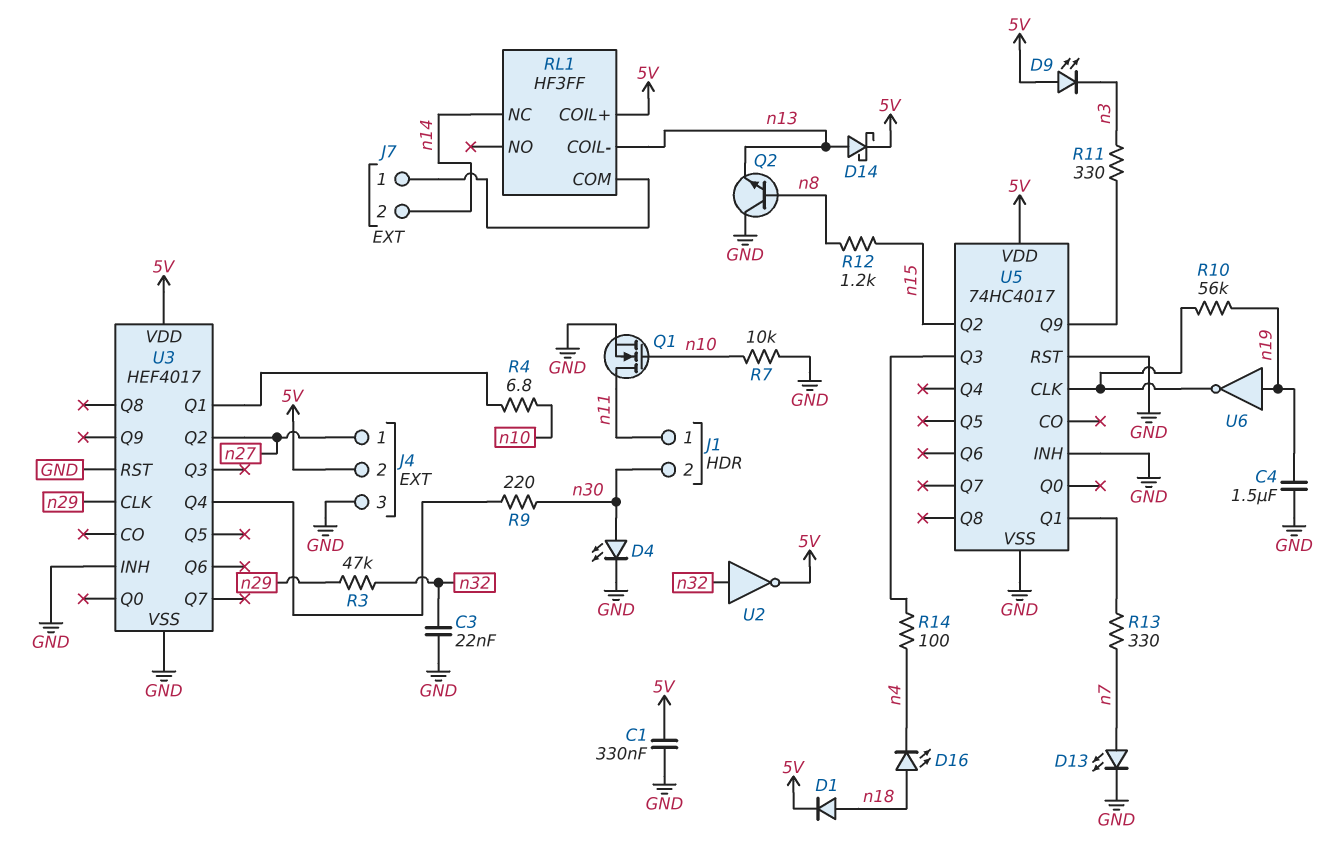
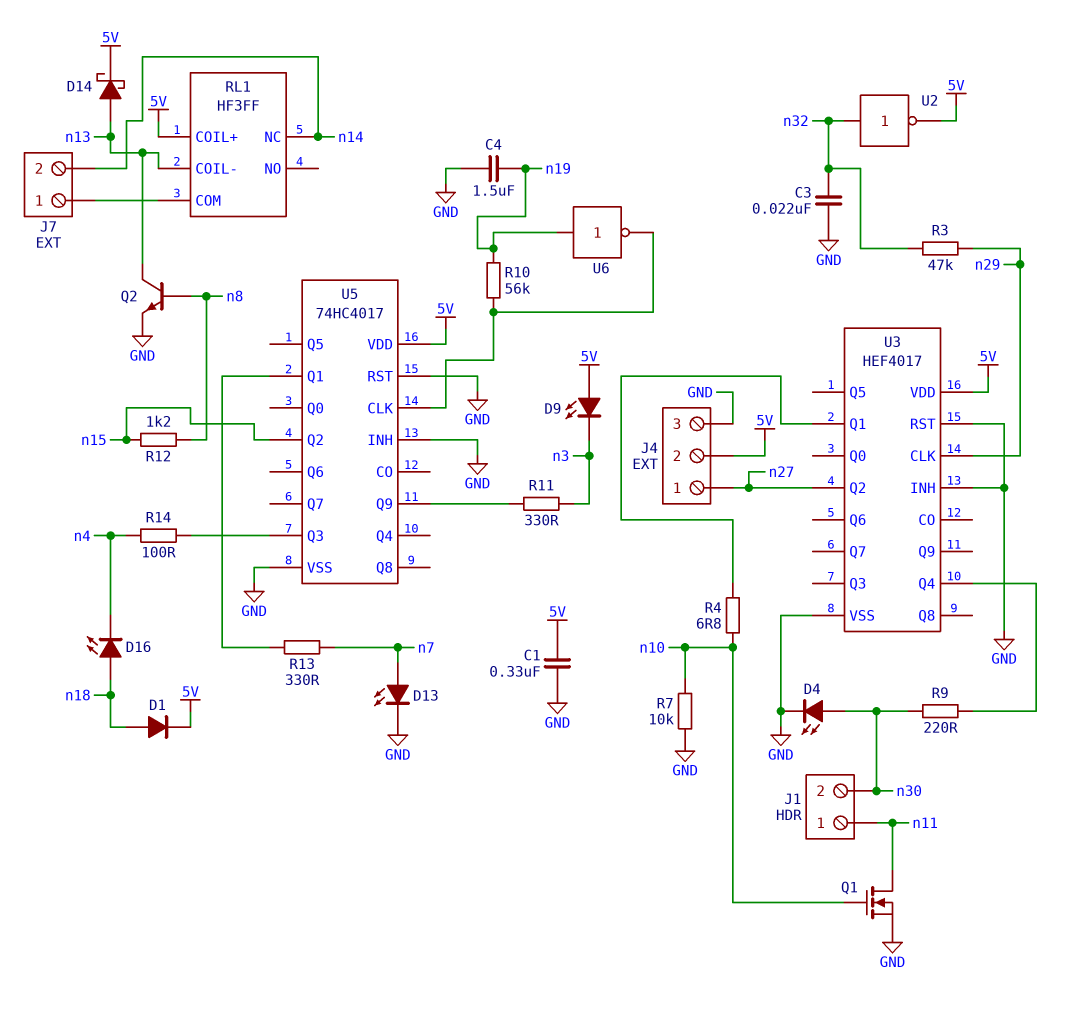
Q2: NPN (B n8, C GND, E n13) -> NPN (B n8, C n13, E GND)

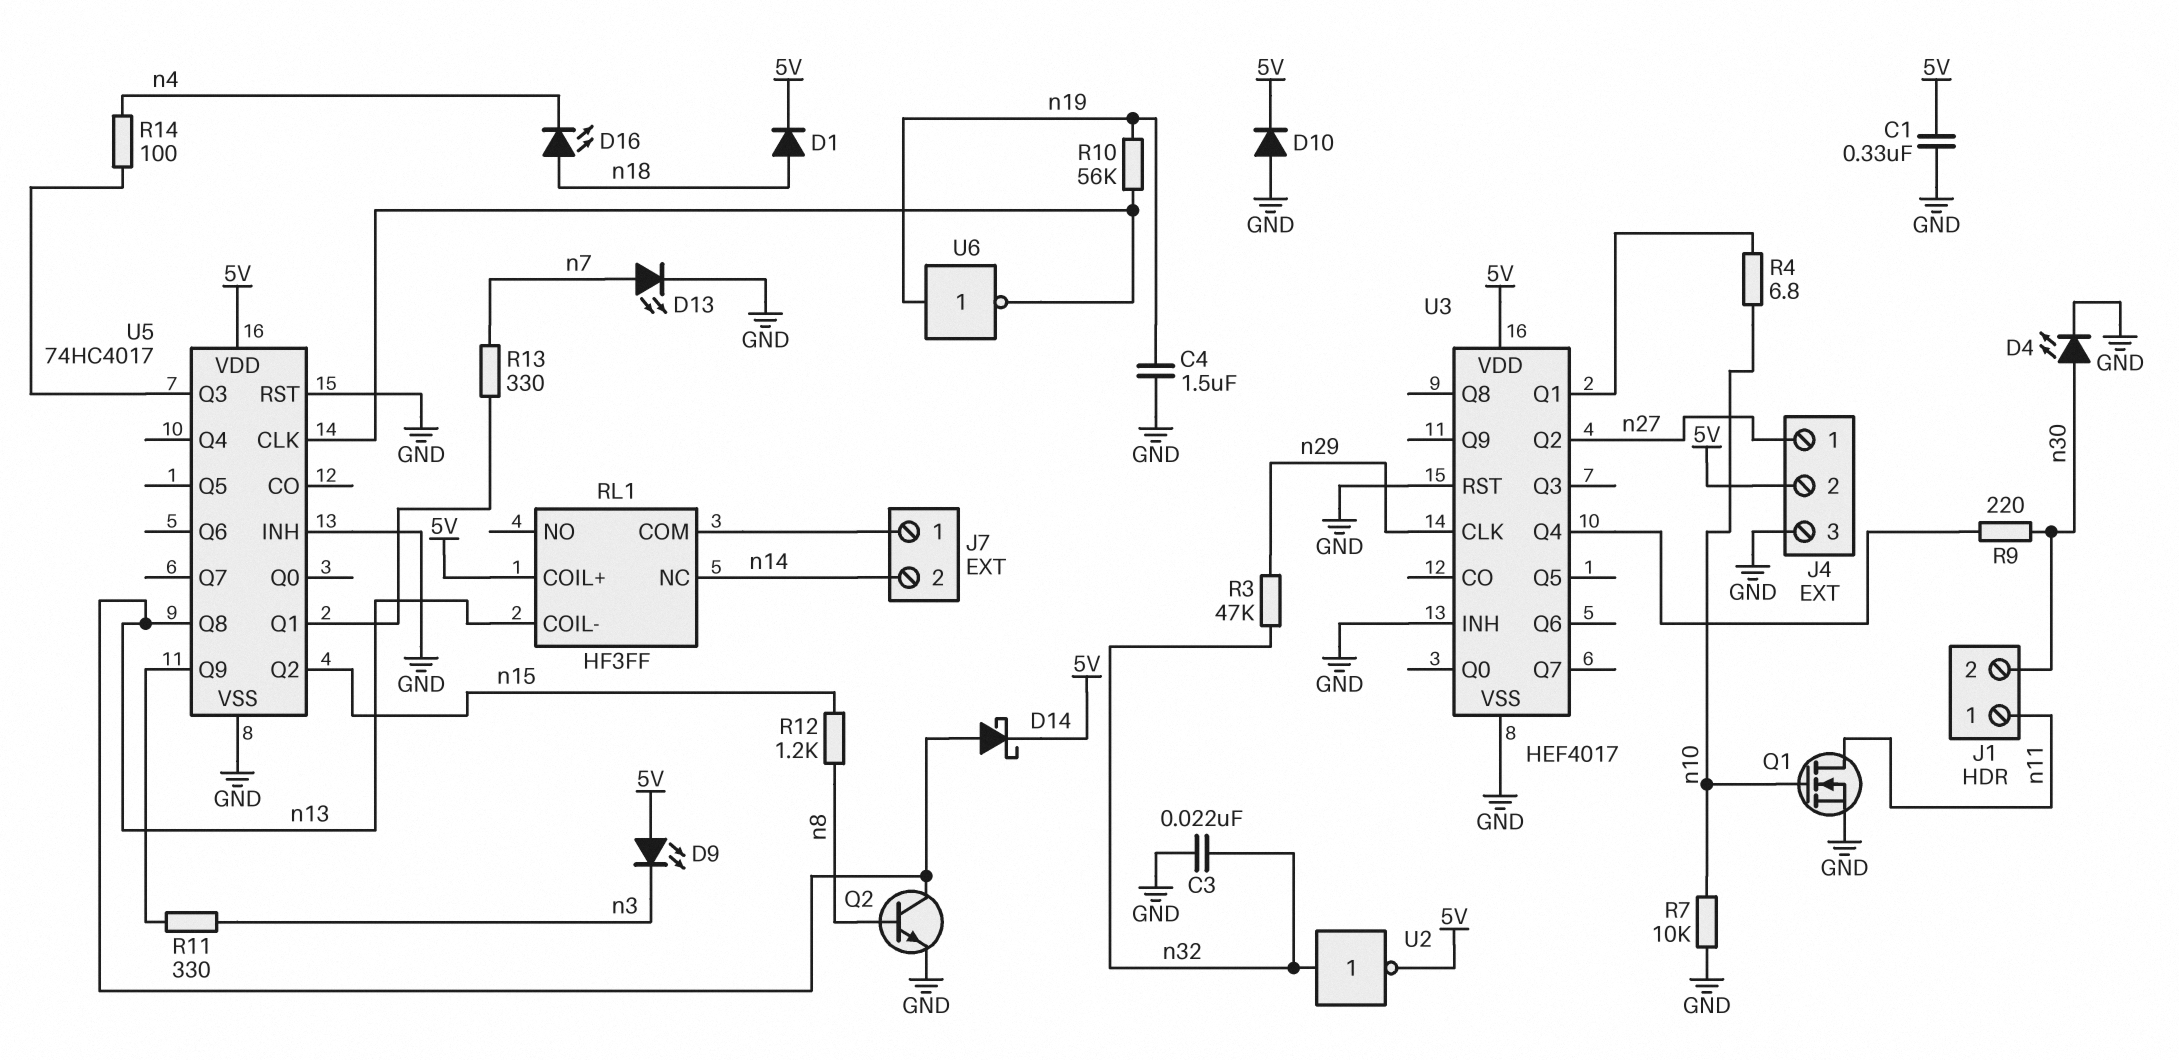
D10: none -> diode (A GND, K 5V)
U5 pin Q8: none -> n13

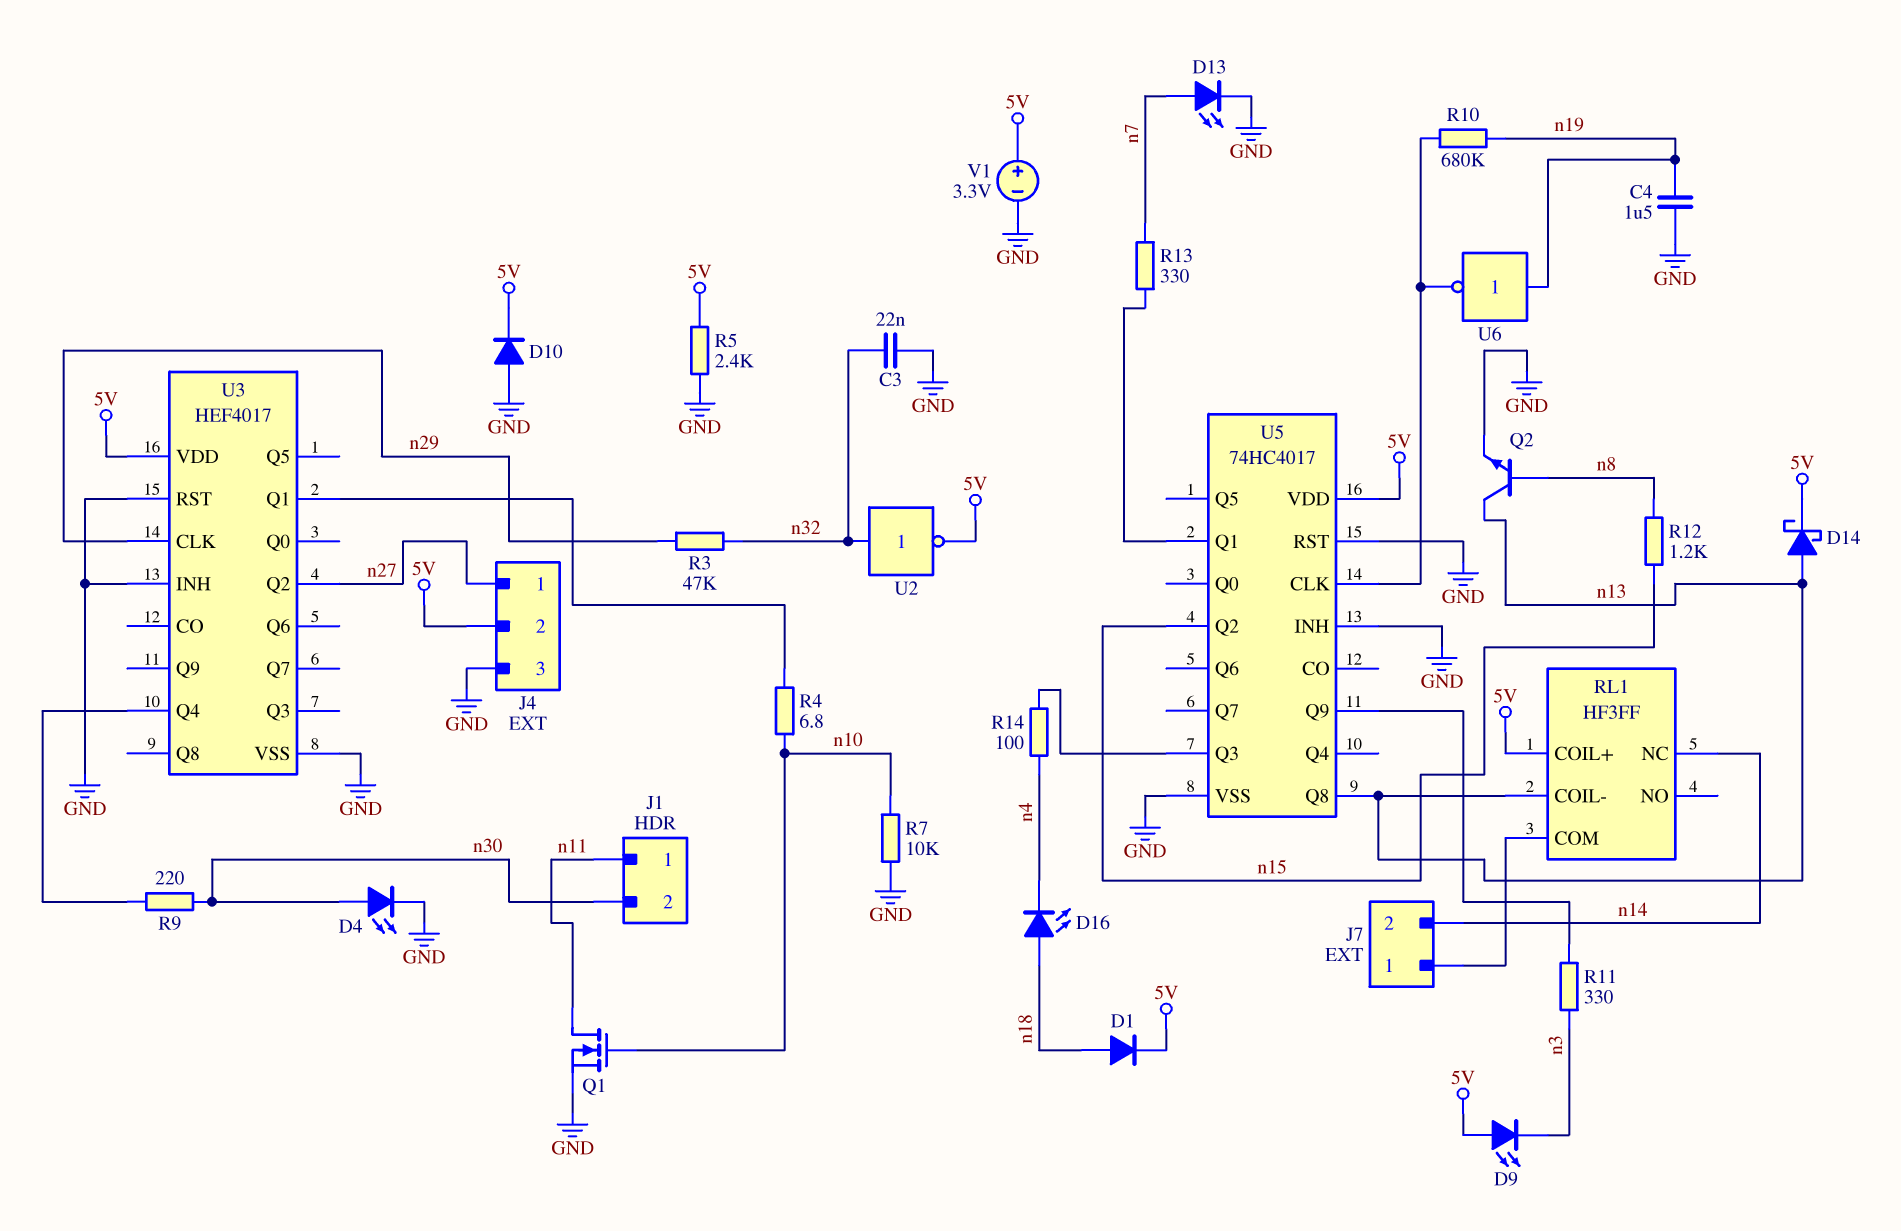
C1: 330nF (5V, GND) -> none
R5: none -> 2.4k (5V, GND)
R10: 56k (U5/CLK, n19) -> 680k (U5/CLK, n19)
V1: none -> 3.3V (plus 5V, minus GND)

